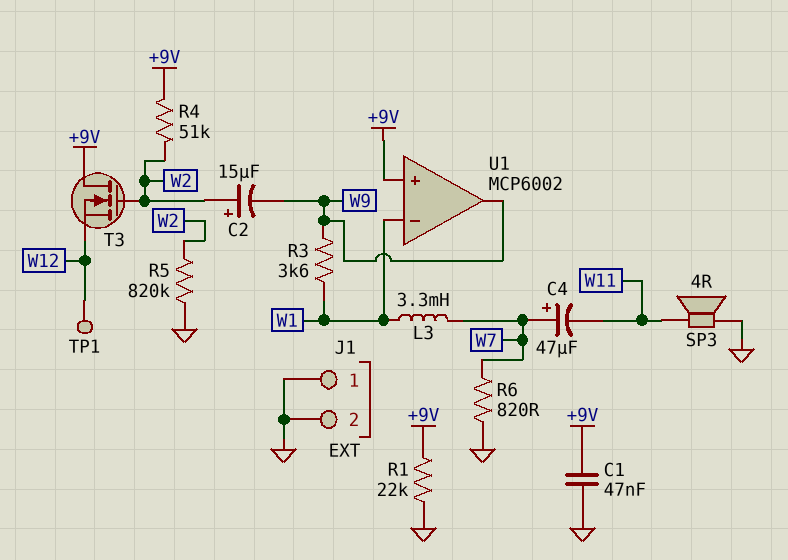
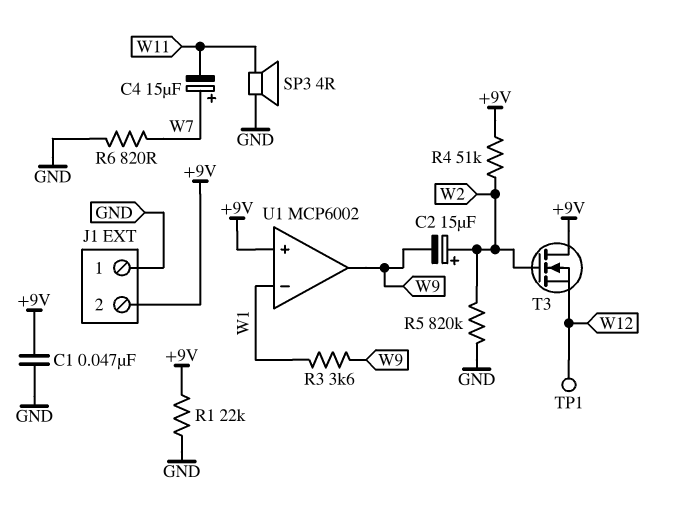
C4: 47uF (plus W7, minus W11) -> 15uF (plus W7, minus W11)
J1 pin 2: GND -> +9V
L3: 3.3mH (W1, W7) -> none

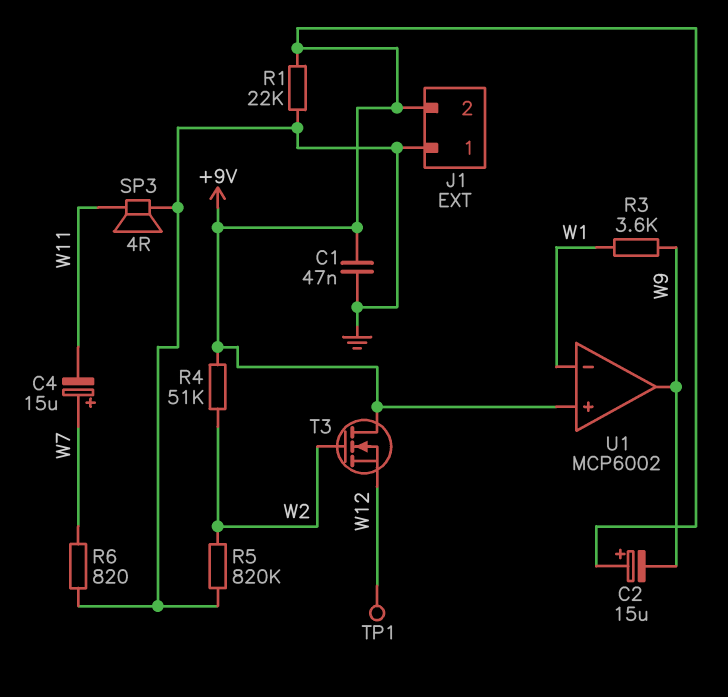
C2: 15uF (plus W2, minus W9) -> 15uF (plus +9V, minus W9)

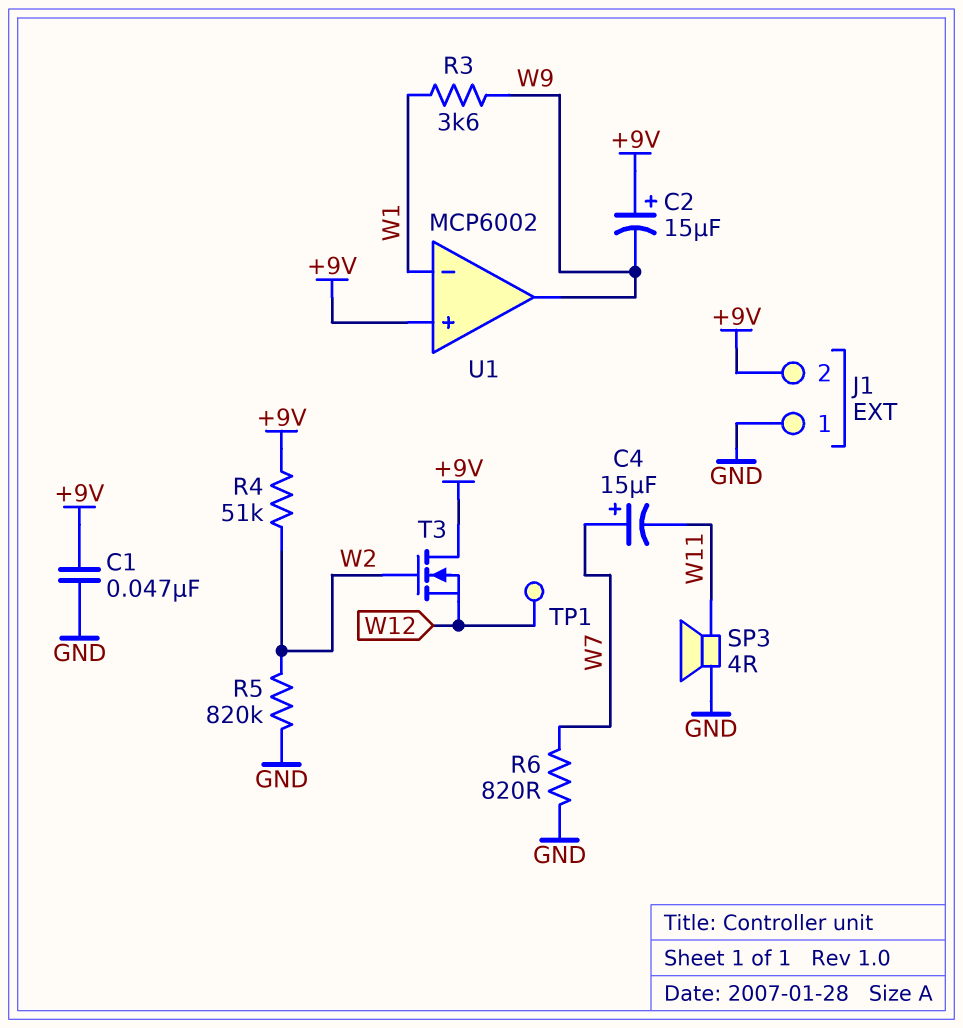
R1: 22k (+9V, GND) -> none

